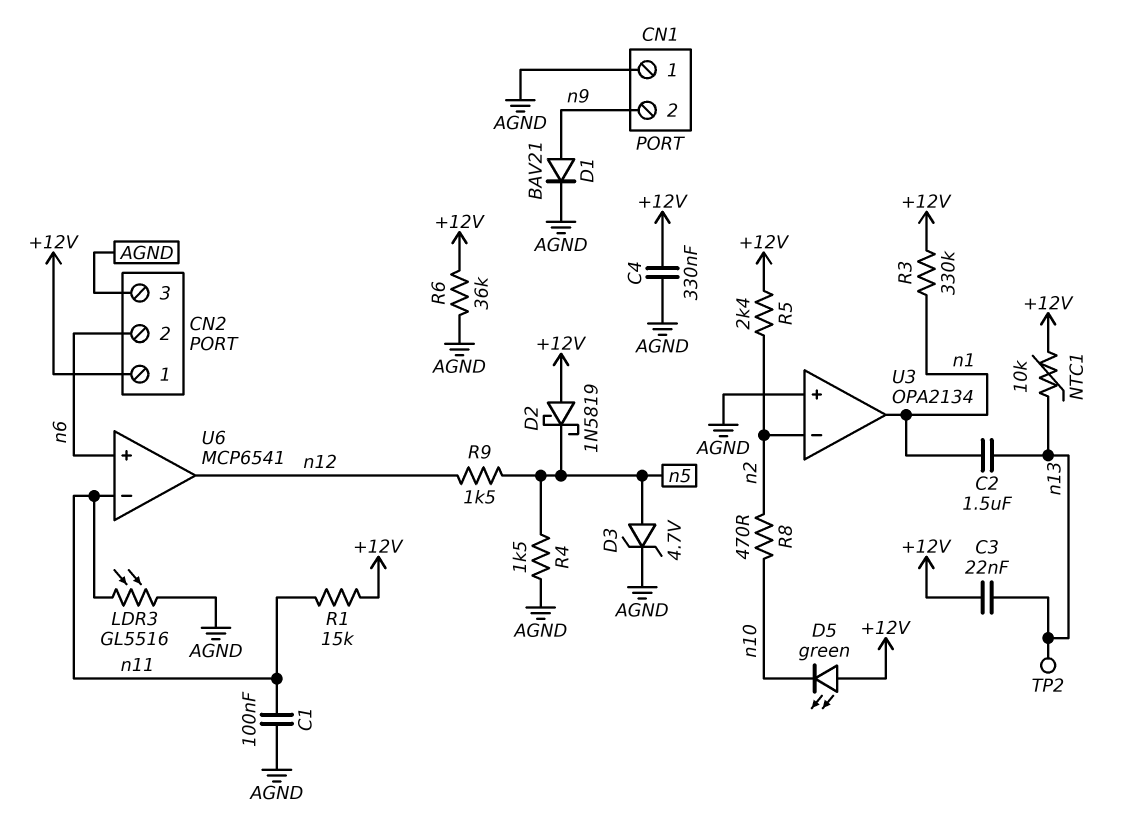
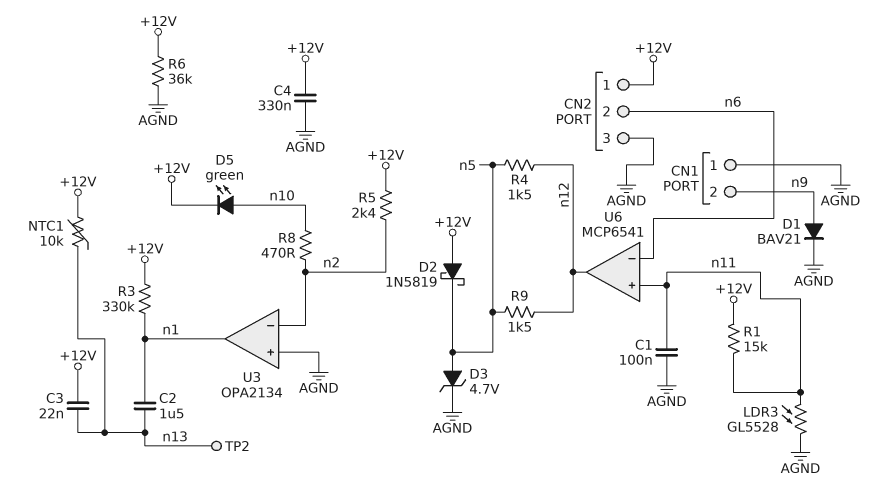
D5: LED green (A +12V, K n10) -> LED green (A n10, K +12V)
LDR3: GL5516 (AGND, n11) -> GL5528 (AGND, n11)
R4: 1.5k (AGND, n5) -> 1.5k (n5, n12)
U6 pin in+: n6 -> n11
U6 pin in-: n11 -> n6

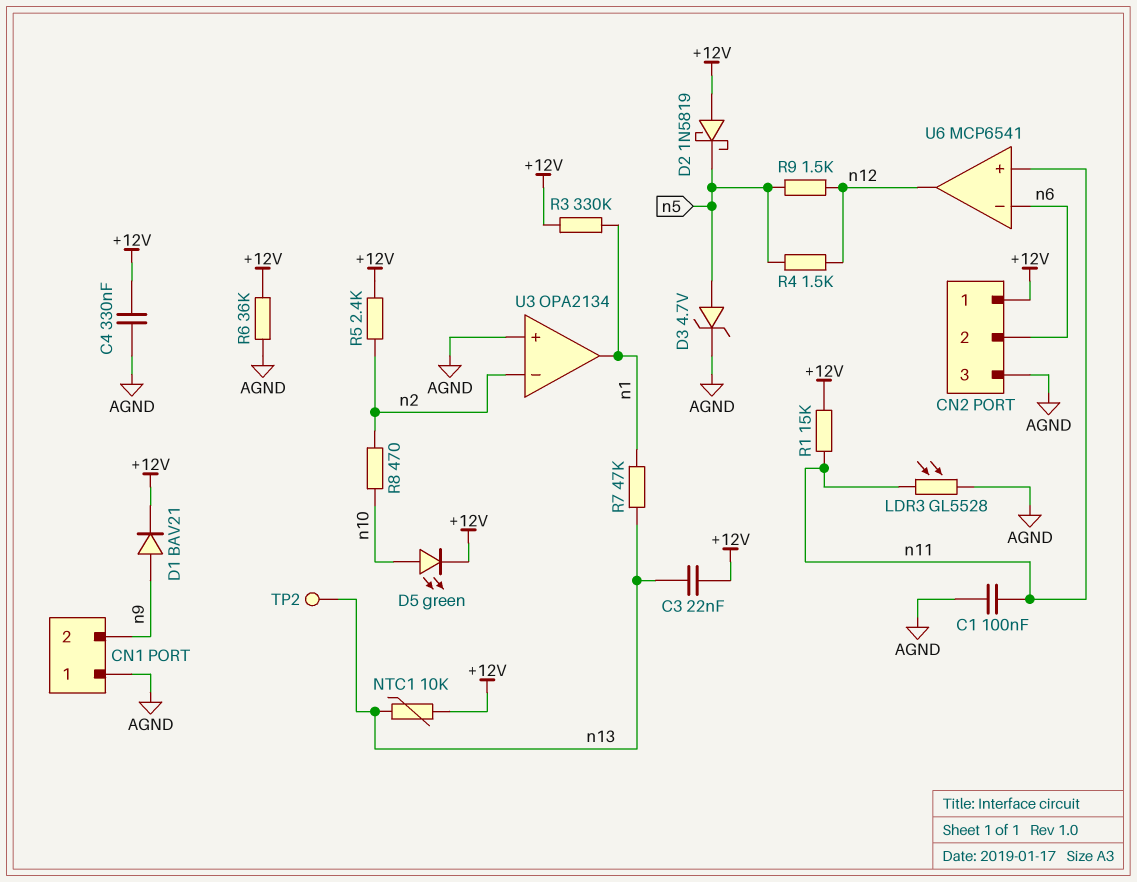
C2: 1.5uF (n1, n13) -> none
D1: diode BAV21 (A n9, K AGND) -> diode BAV21 (A n9, K +12V)
R7: none -> 47k (n1, n13)

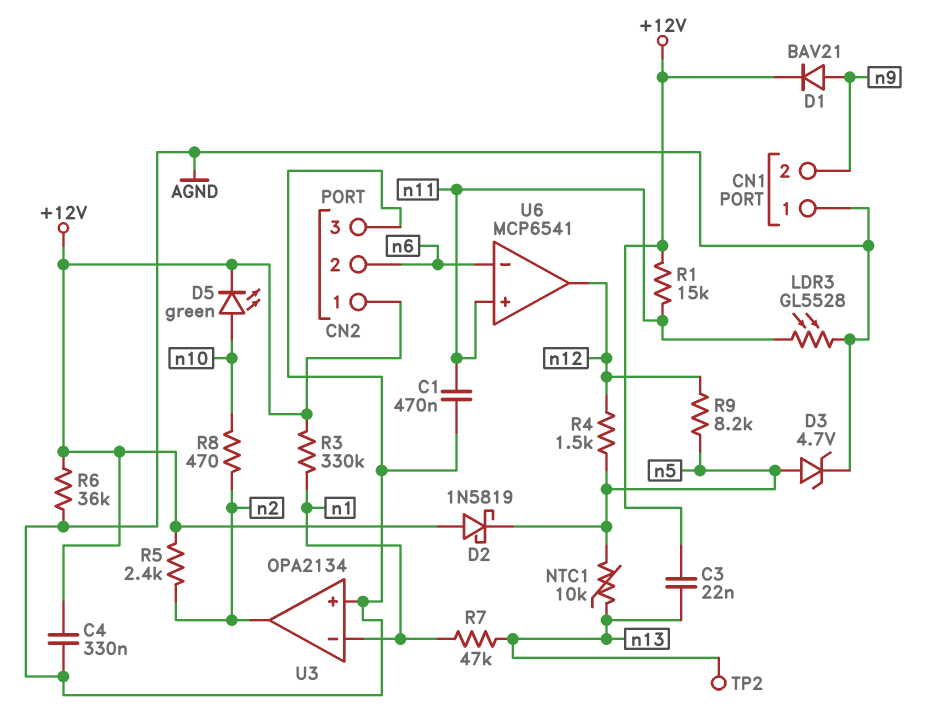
C1: 100nF (AGND, n11) -> 470nF (AGND, n11)
NTC1: 10k (+12V, n13) -> 10k (n5, n13)
R9: 1.5k (n5, n12) -> 8.2k (n5, n12)
U3 pin in-: n2 -> n1
U3 pin out: n1 -> n2

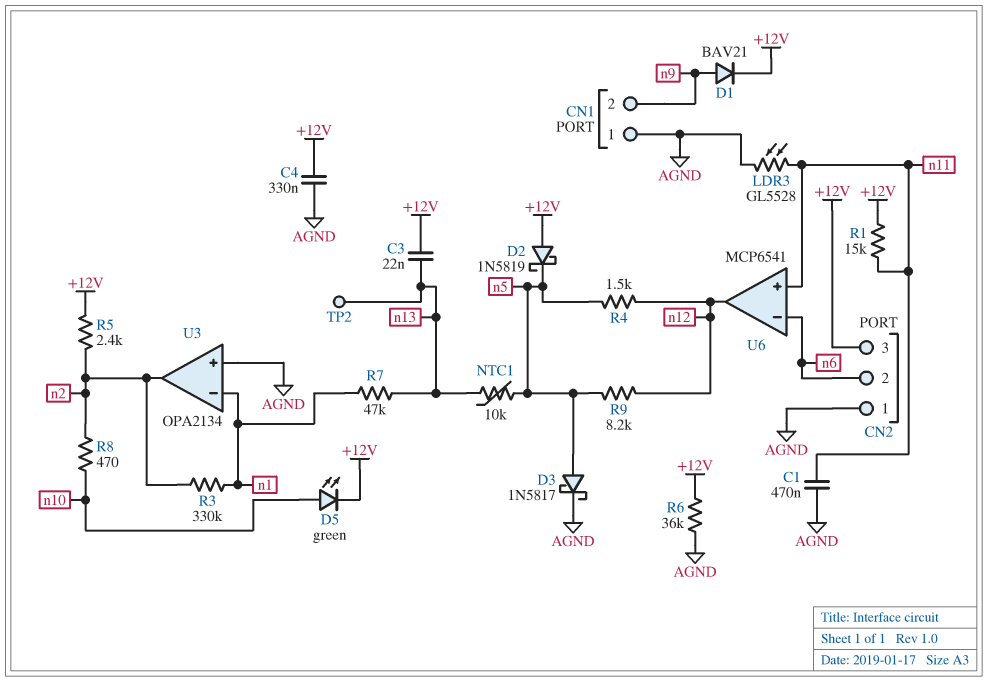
CN2 pin 1: +12V -> AGND
CN2 pin 3: AGND -> +12V
D3: zener 4.7V (A n5, K AGND) -> schottky 1N5817 (A n5, K AGND)
R3: 330k (+12V, n1) -> 330k (n1, n2)

